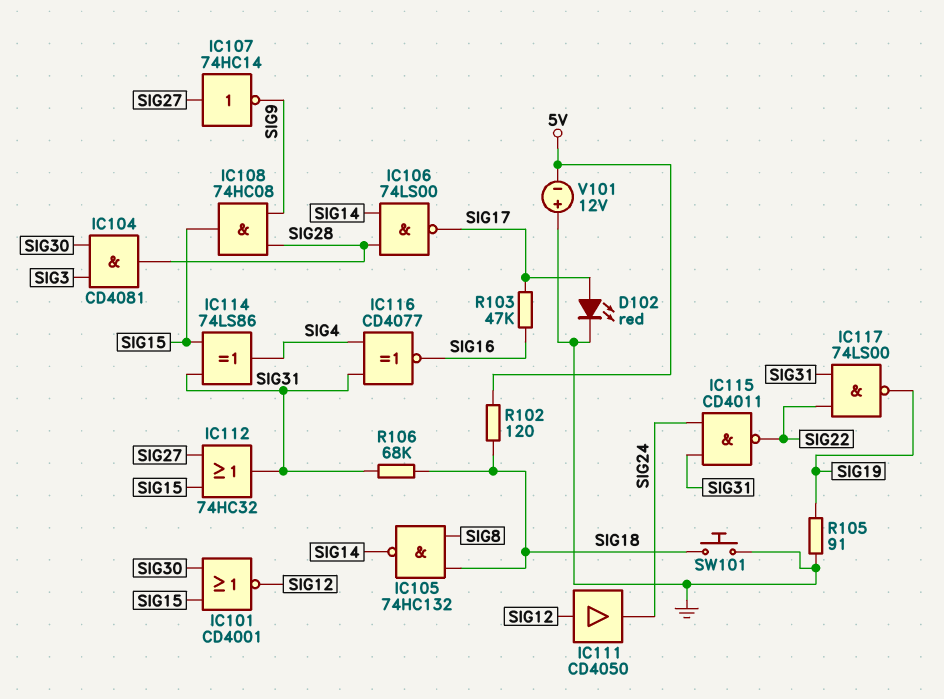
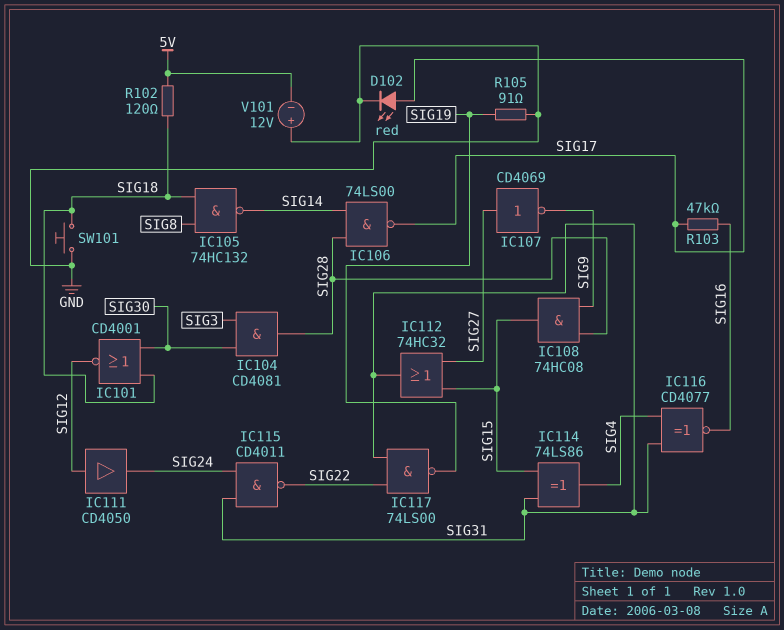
IC101: NOR CD4001 (in SIG15, in SIG30, out SIG12) -> NOR CD4001 (in SIG18, in SIG30, out SIG12)
IC107: NOT 74HC14 (in SIG27, out SIG9) -> NOT CD4069 (in SIG27, out SIG9)
R106: 68k (SIG18, SIG31) -> none

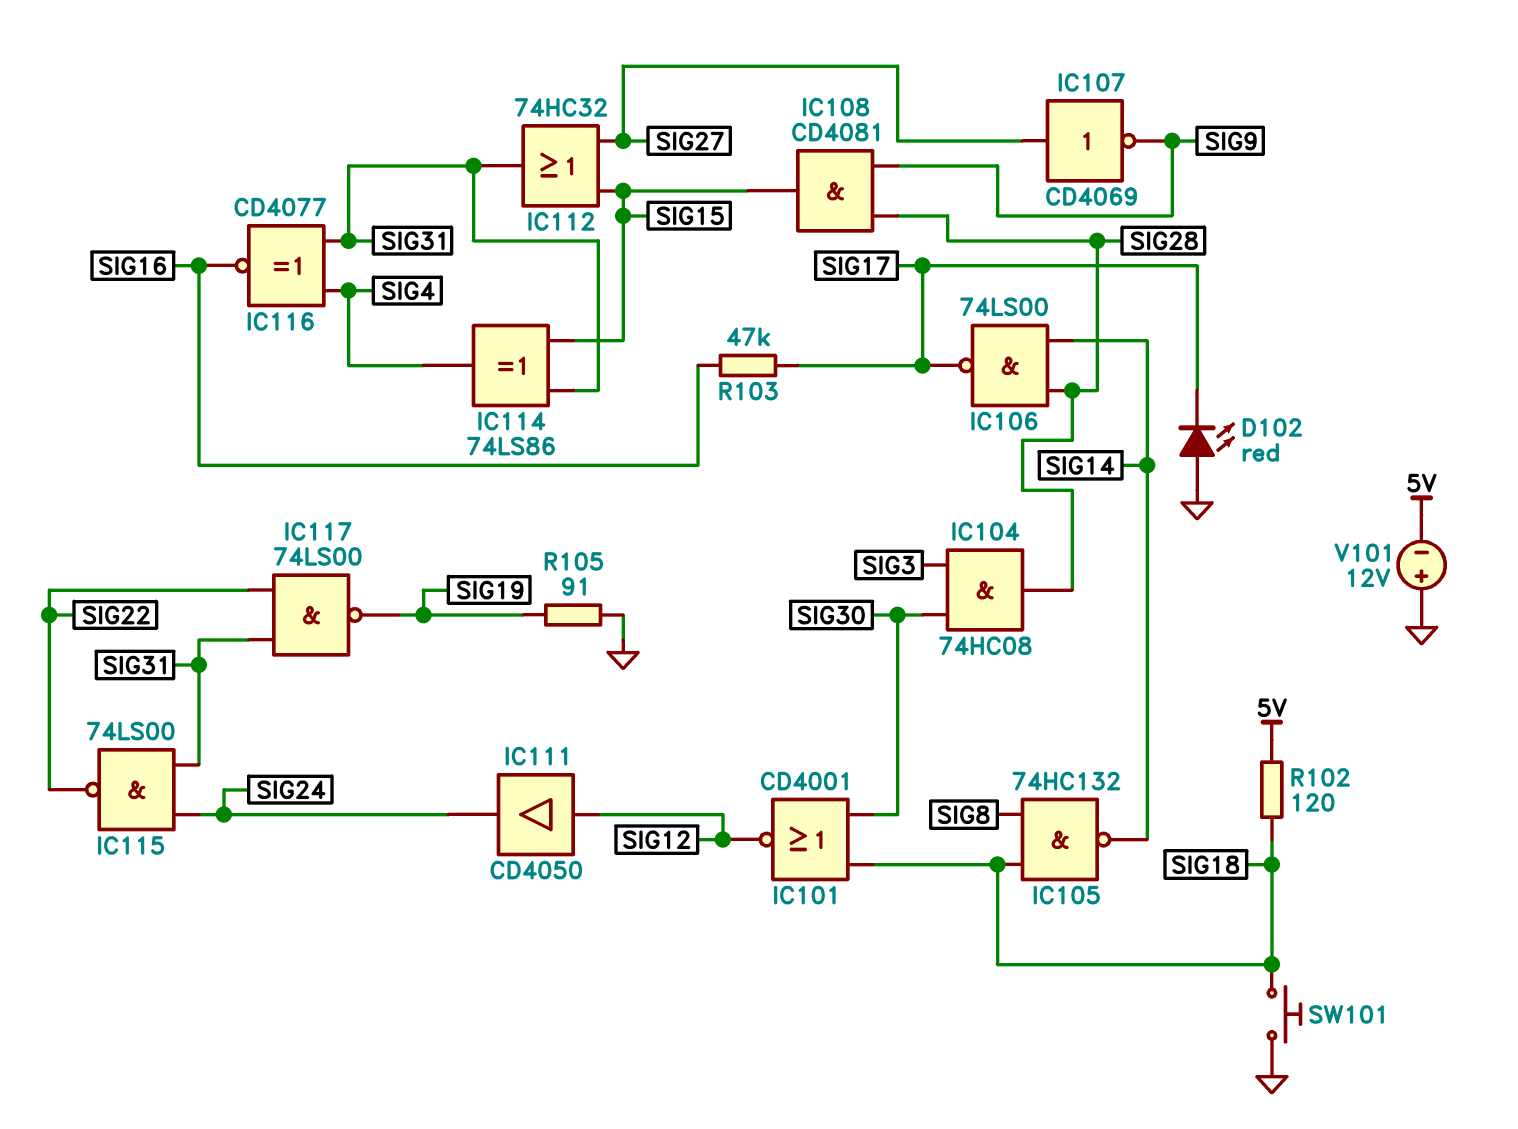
D102: LED red (A SIG17, K GND) -> LED red (A GND, K SIG17)
IC104: AND CD4081 (in SIG3, in SIG30, out SIG28) -> AND 74HC08 (in SIG3, in SIG30, out SIG28)
IC108: AND 74HC08 (in SIG9, in SIG28, out SIG15) -> AND CD4081 (in SIG9, in SIG28, out SIG15)
IC115: NAND CD4011 (in SIG24, in SIG31, out SIG22) -> NAND 74LS00 (in SIG24, in SIG31, out SIG22)

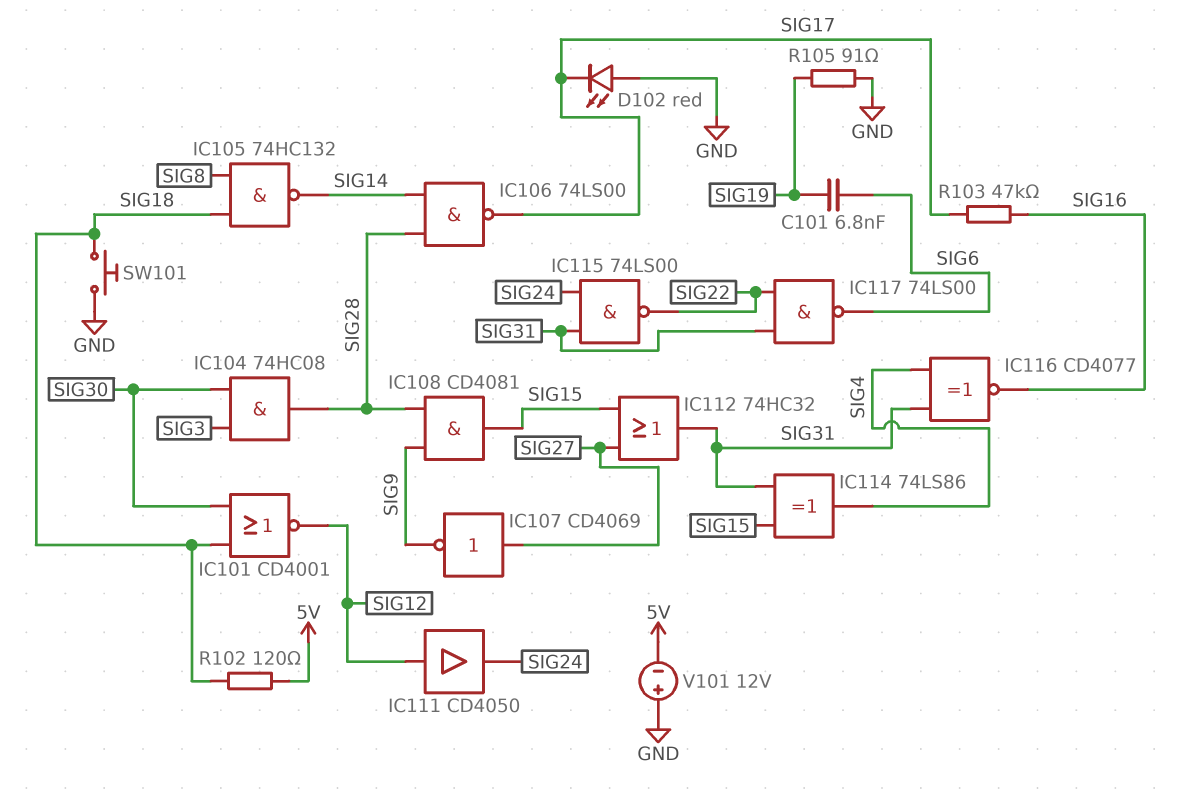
C101: none -> 6.8nF (SIG6, SIG19)
IC117: NAND 74LS00 (in SIG22, in SIG31, out SIG19) -> NAND 74LS00 (in SIG22, in SIG31, out SIG6)

